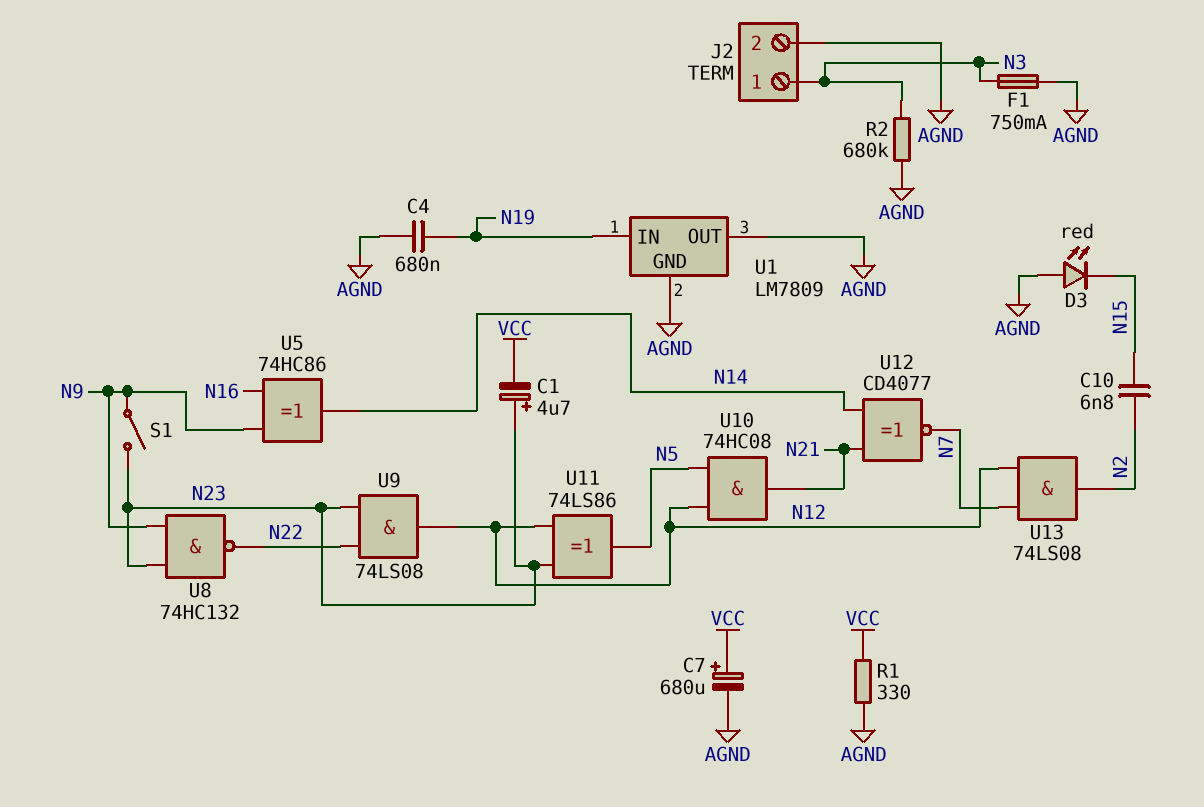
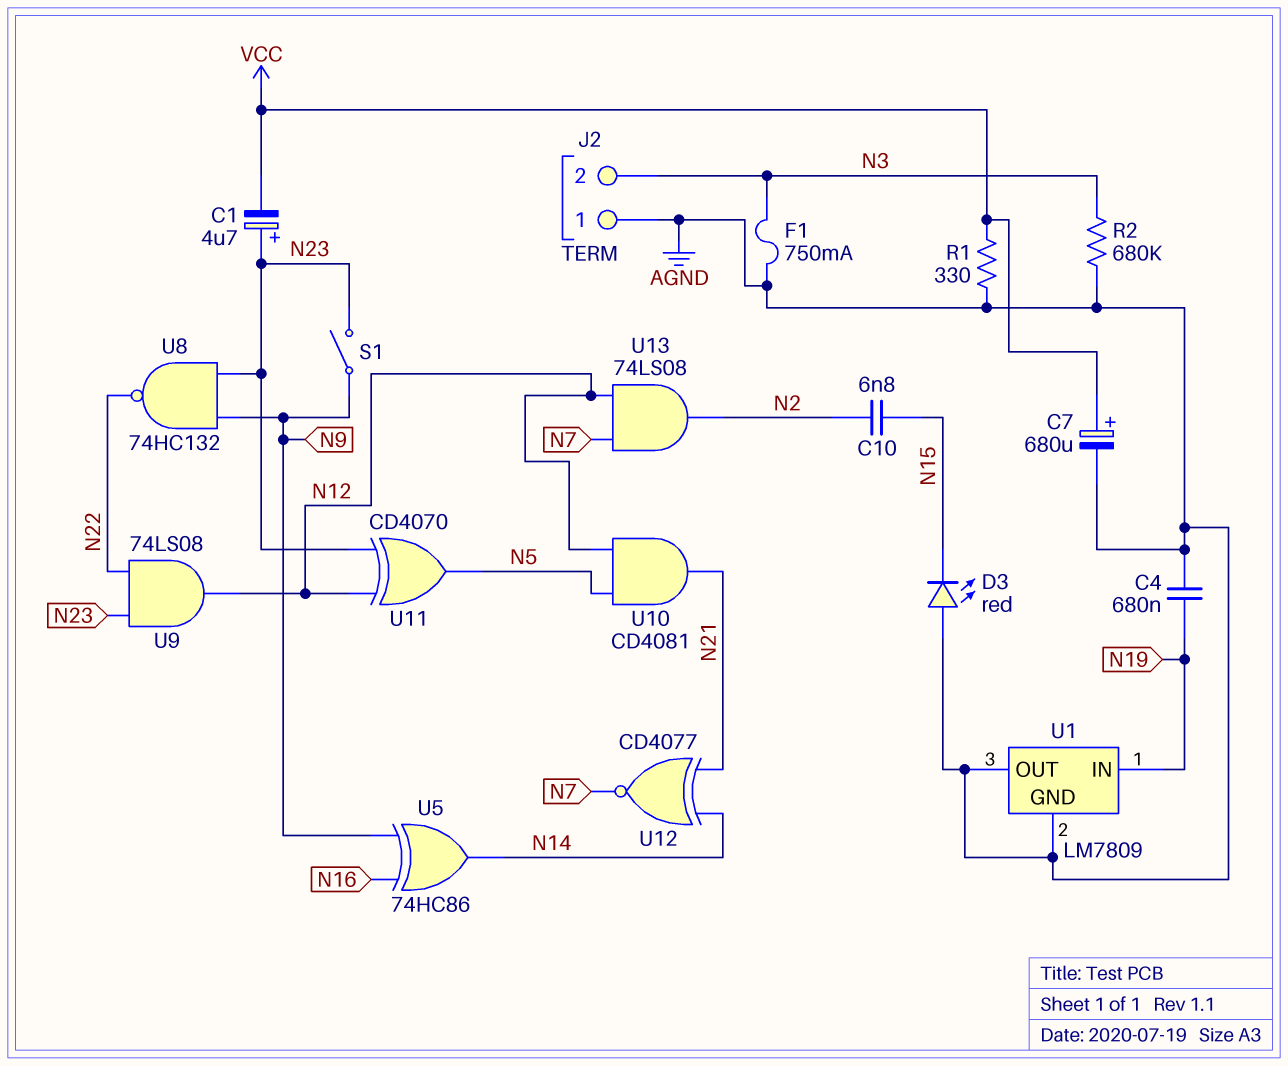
J2 pin 1: N3 -> AGND
J2 pin 2: AGND -> N3
U10: AND 74HC08 (in N5, in N12, out N21) -> AND CD4081 (in N5, in N12, out N21)
U11: XOR 74LS86 (in N12, in N23, out N5) -> XOR CD4070 (in N12, in N23, out N5)

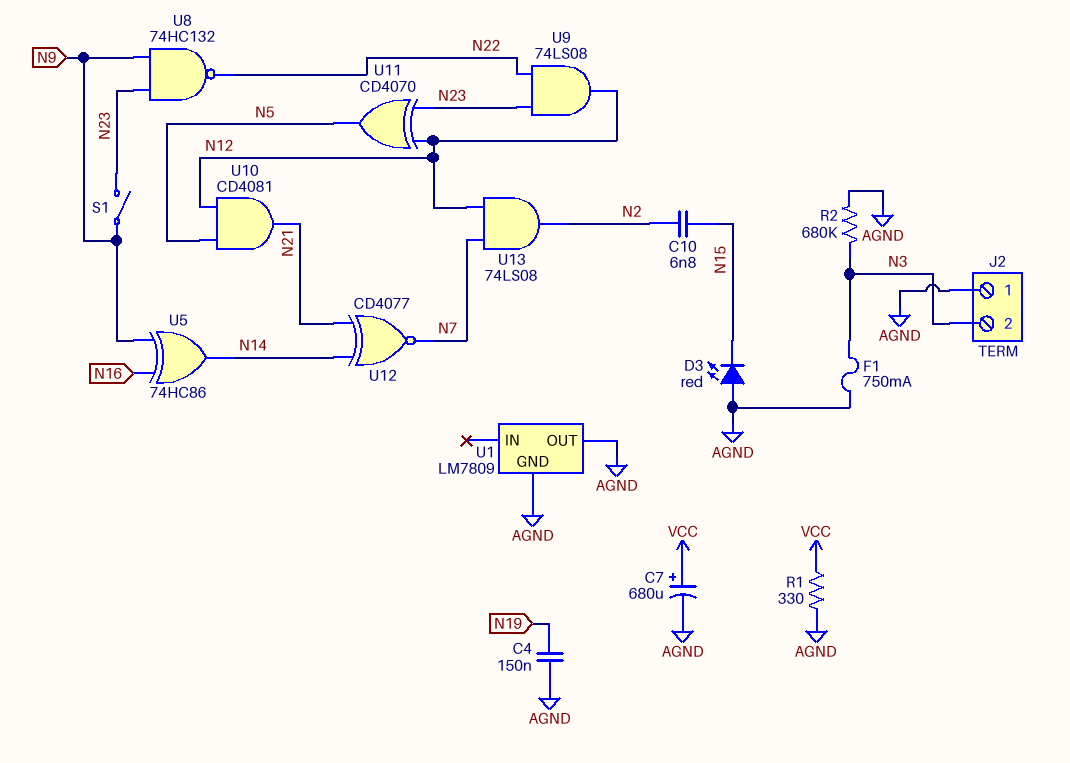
C1: 4.7uF (plus N23, minus VCC) -> none
C4: 680nF (AGND, N19) -> 150nF (AGND, N19)
U1 pin IN: N19 -> none

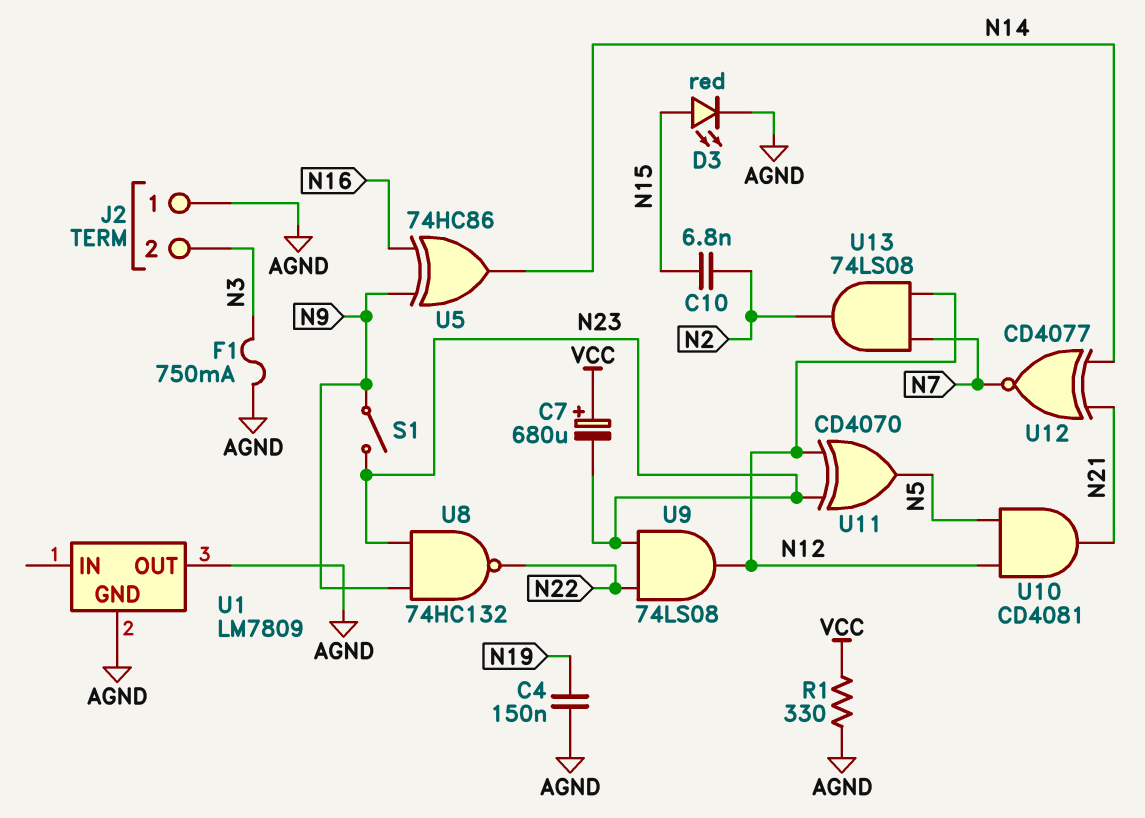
C7: 680uF (plus VCC, minus AGND) -> 680uF (plus VCC, minus N23)
D3: LED red (A AGND, K N15) -> LED red (A N15, K AGND)
R2: 680k (AGND, N3) -> none

